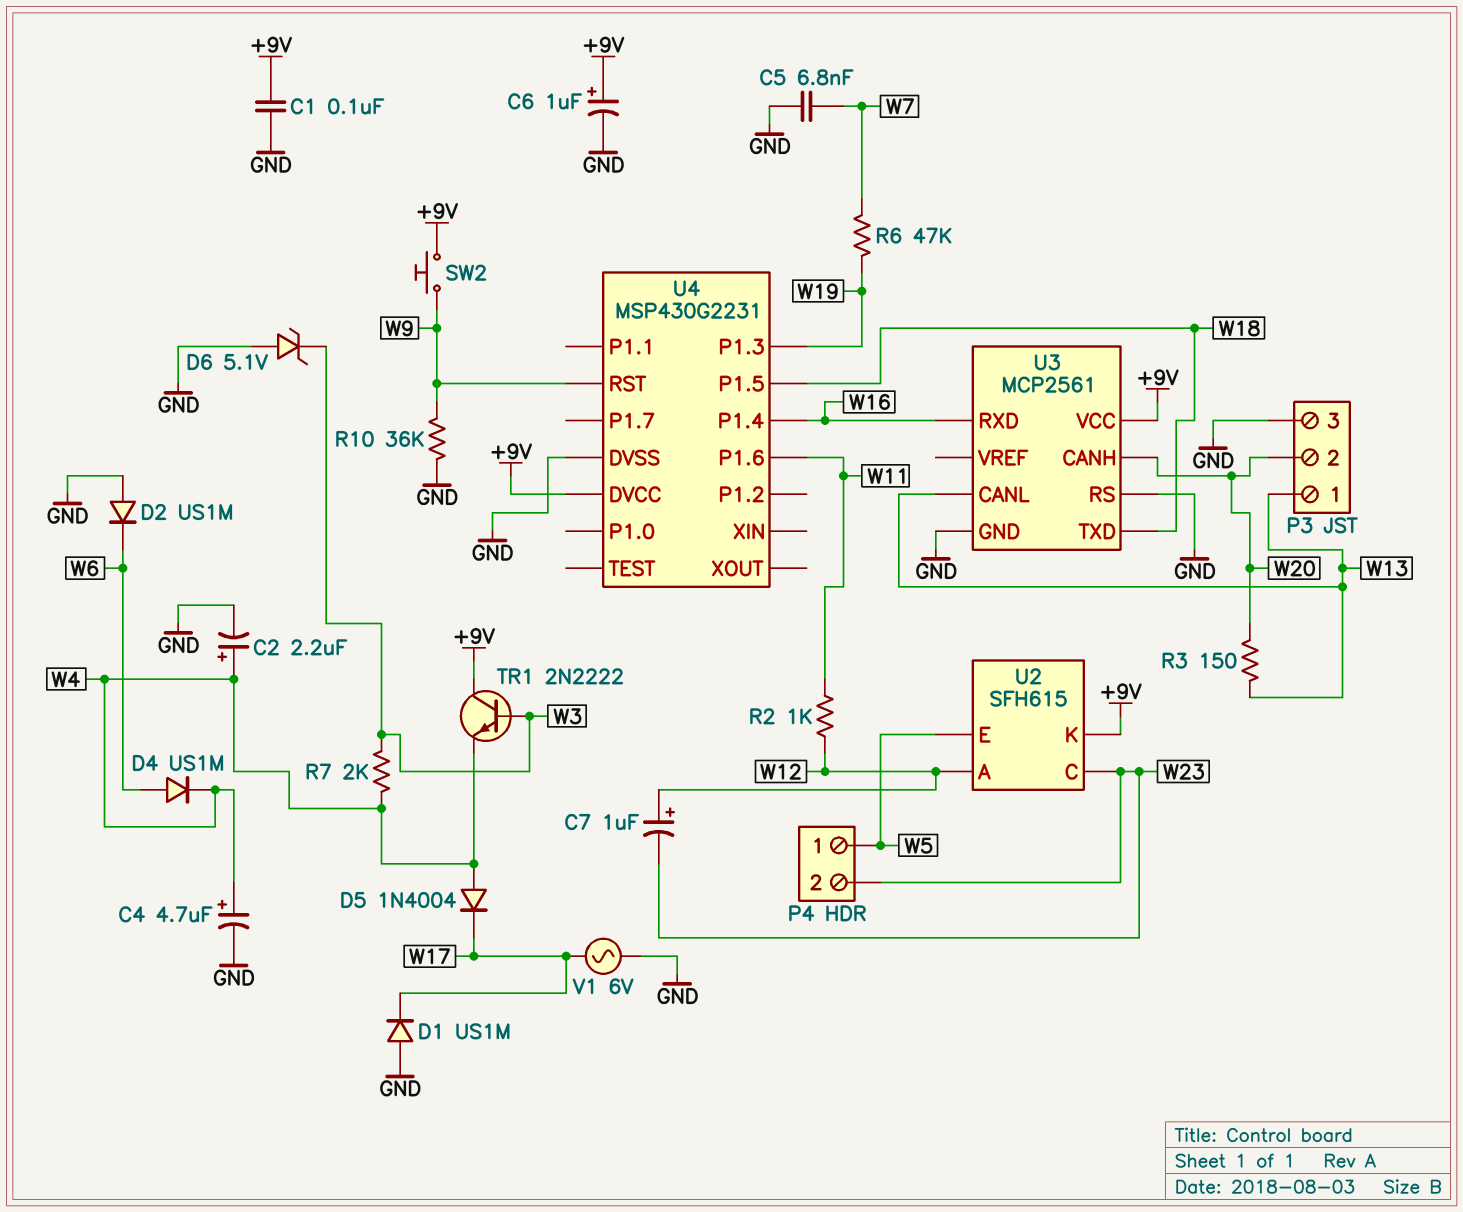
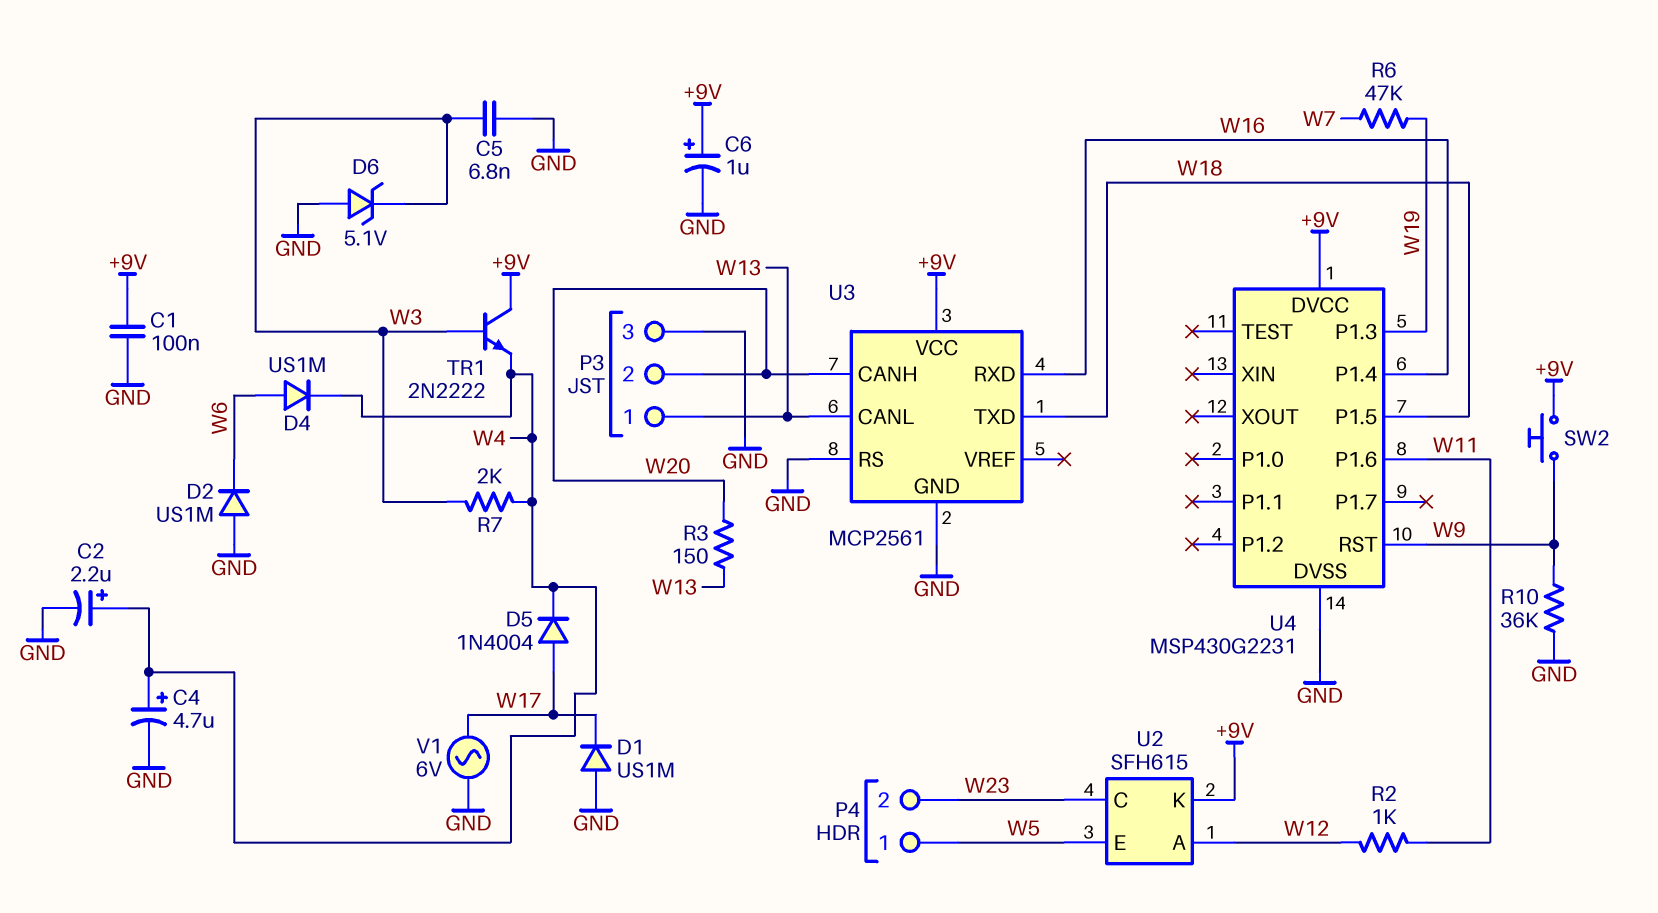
C5: 6.8nF (GND, W7) -> 6.8nF (GND, W3)
C7: 1uF (plus W12, minus W23) -> none
D5: diode 1N4004 (A W4, K W17) -> diode 1N4004 (A W17, K W4)

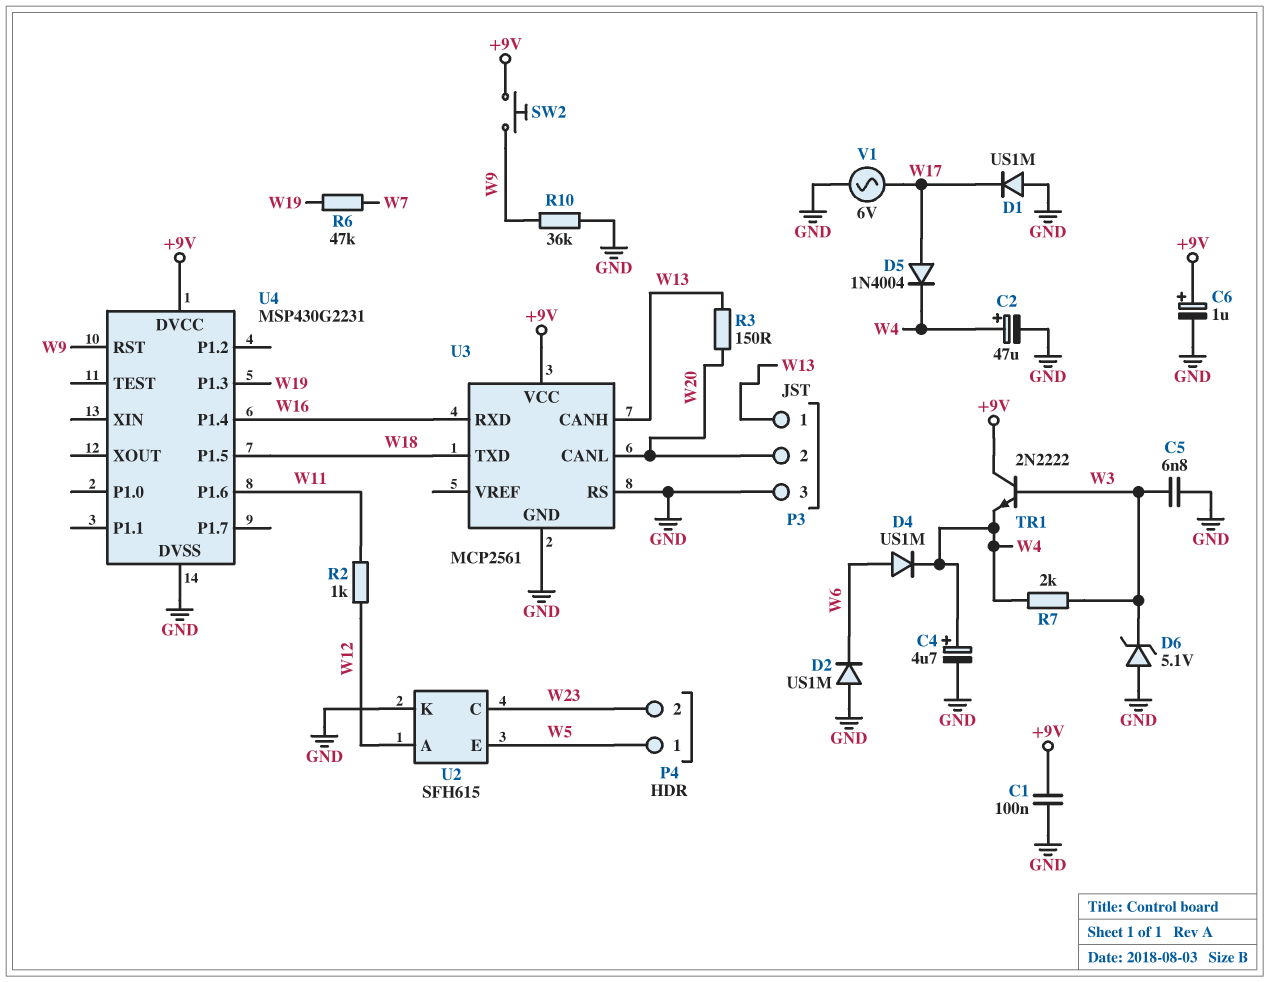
C2: 2.2uF (plus W4, minus GND) -> 47uF (plus W4, minus GND)
U2 pin K: +9V -> GND
U3 pin CANH: W20 -> W13
U3 pin CANL: W13 -> W20

